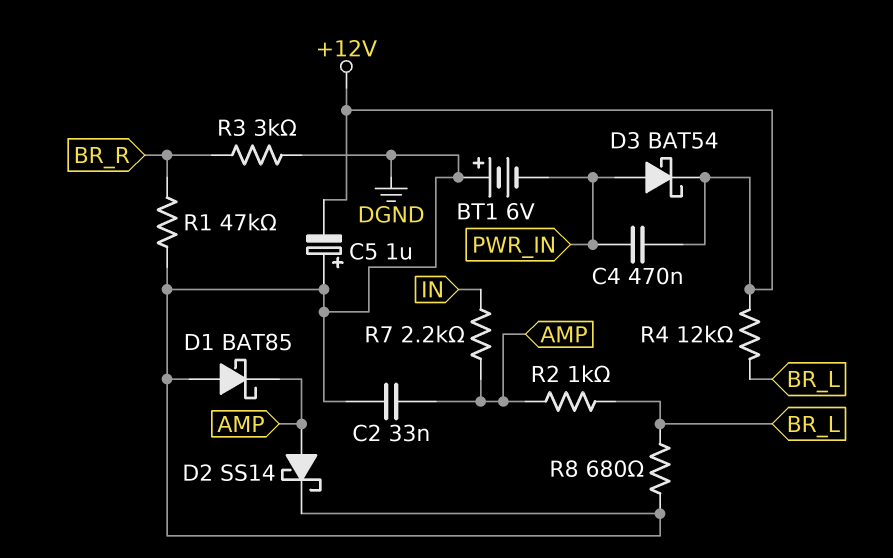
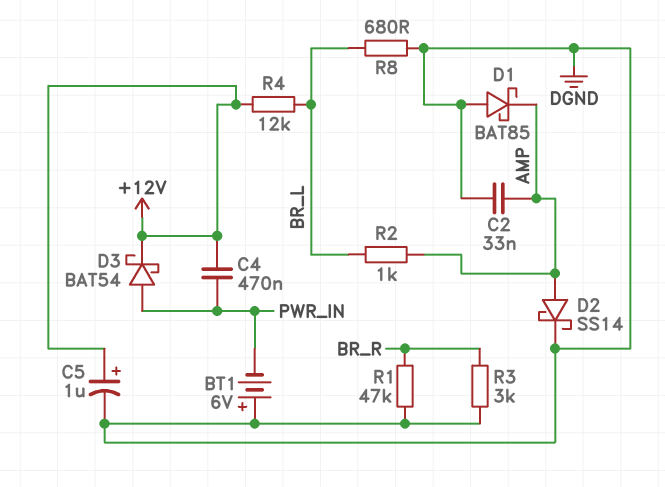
C5: 1uF (plus DGND, minus +12V) -> 1uF (plus +12V, minus DGND)
R7: 2.2k (AMP, IN) -> none

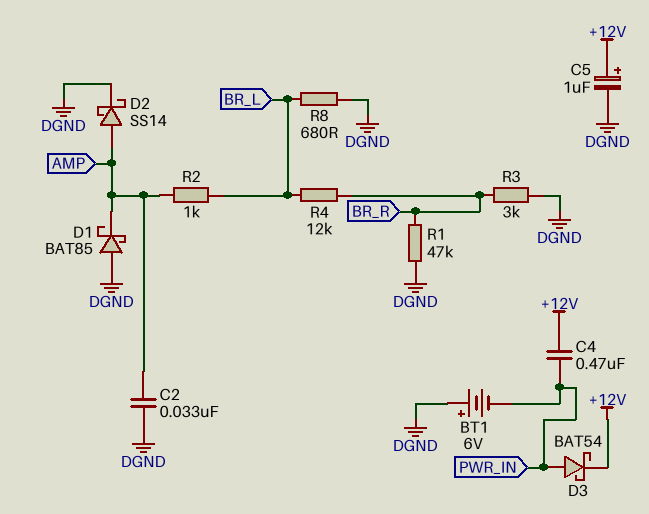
R4: 12k (+12V, BR_L) -> 12k (BR_L, BR_R)

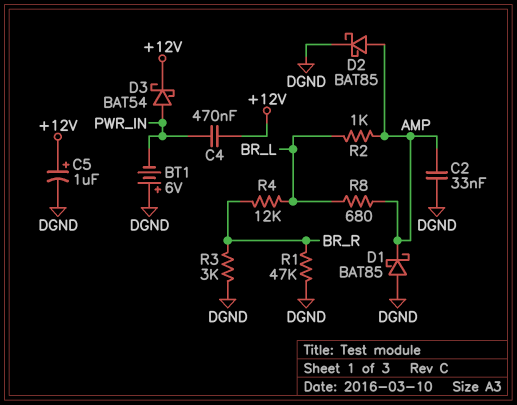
D2: schottky SS14 (A AMP, K DGND) -> schottky BAT85 (A AMP, K DGND)
R8: 680 (BR_L, DGND) -> 680 (AMP, BR_L)

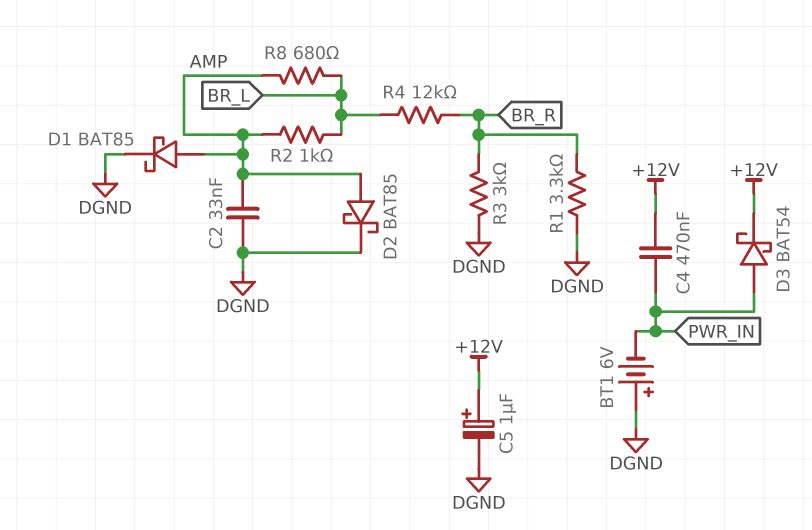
D1: schottky BAT85 (A DGND, K AMP) -> schottky BAT85 (A AMP, K DGND)
R1: 47k (BR_R, DGND) -> 3.3k (BR_R, DGND)

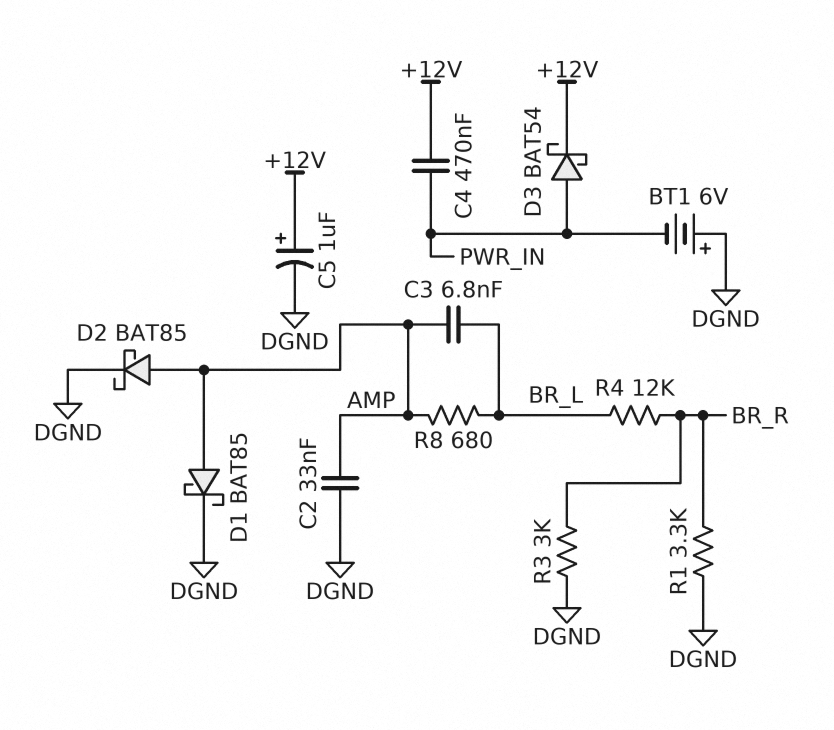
C3: none -> 6.8nF (AMP, BR_L)
R2: 1k (AMP, BR_L) -> none

